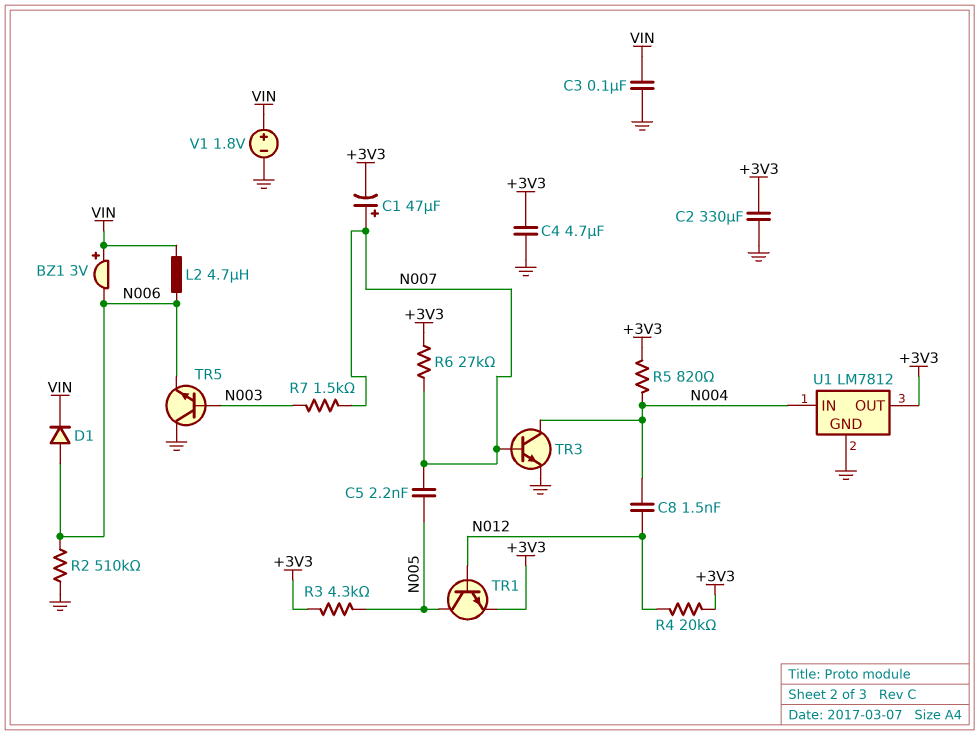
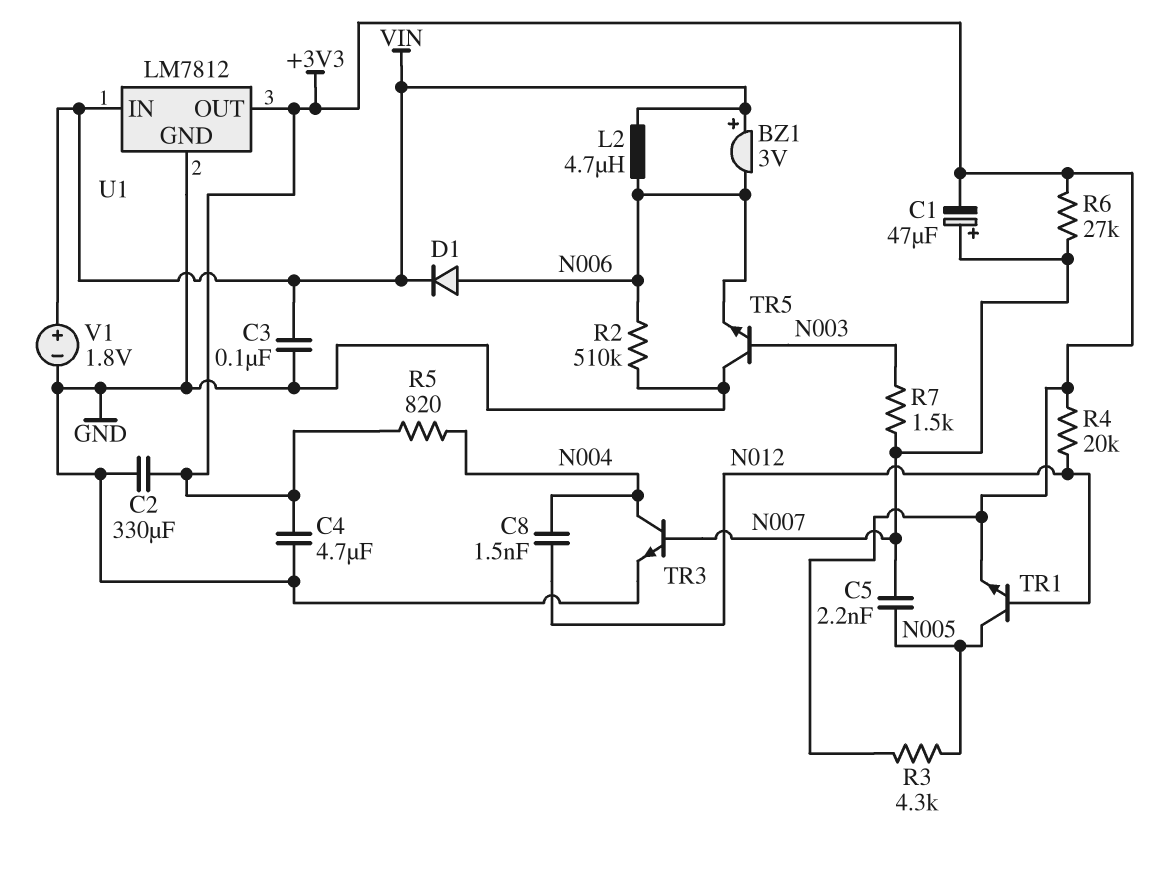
U1 pin IN: N004 -> VIN

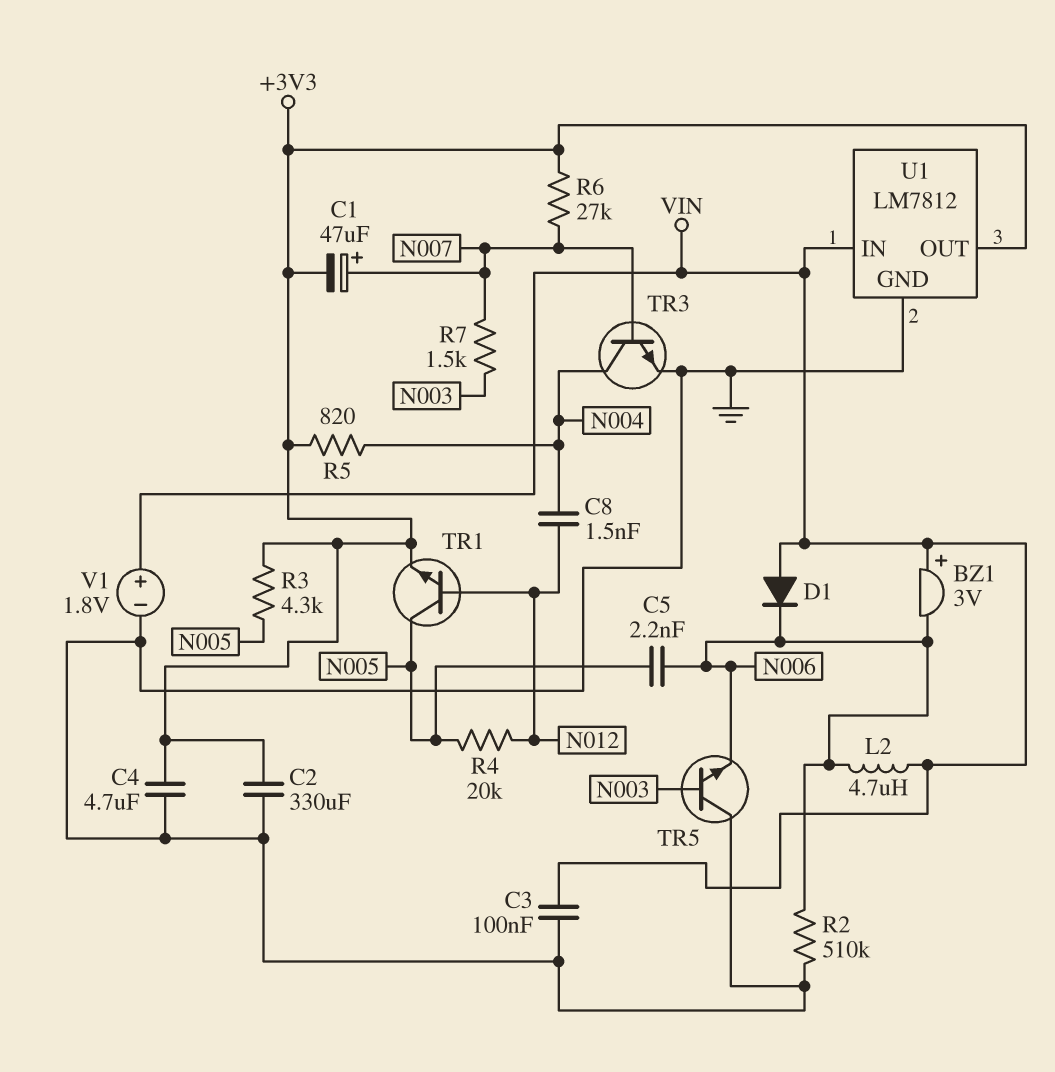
C5: 2.2nF (N005, N007) -> 2.2nF (N005, N006)
D1: diode (A N006, K VIN) -> diode (A VIN, K N006)
R4: 20k (+3V3, N012) -> 20k (N005, N012)

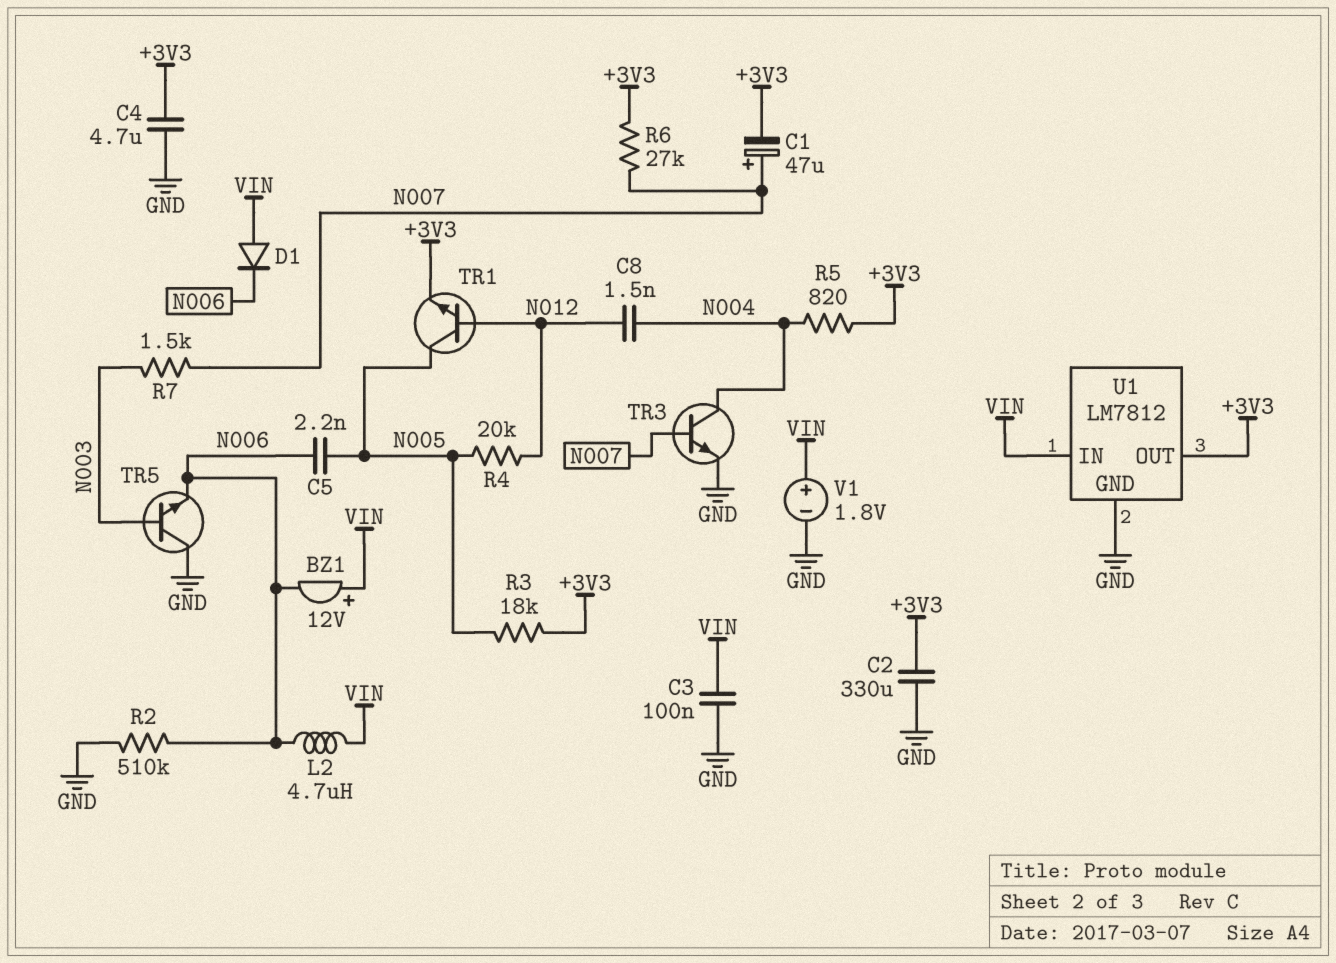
BZ1: buzzer 3V (plus VIN, minus N006) -> buzzer 12V (plus VIN, minus N006)
R3: 4.3k (+3V3, N005) -> 18k (+3V3, N005)

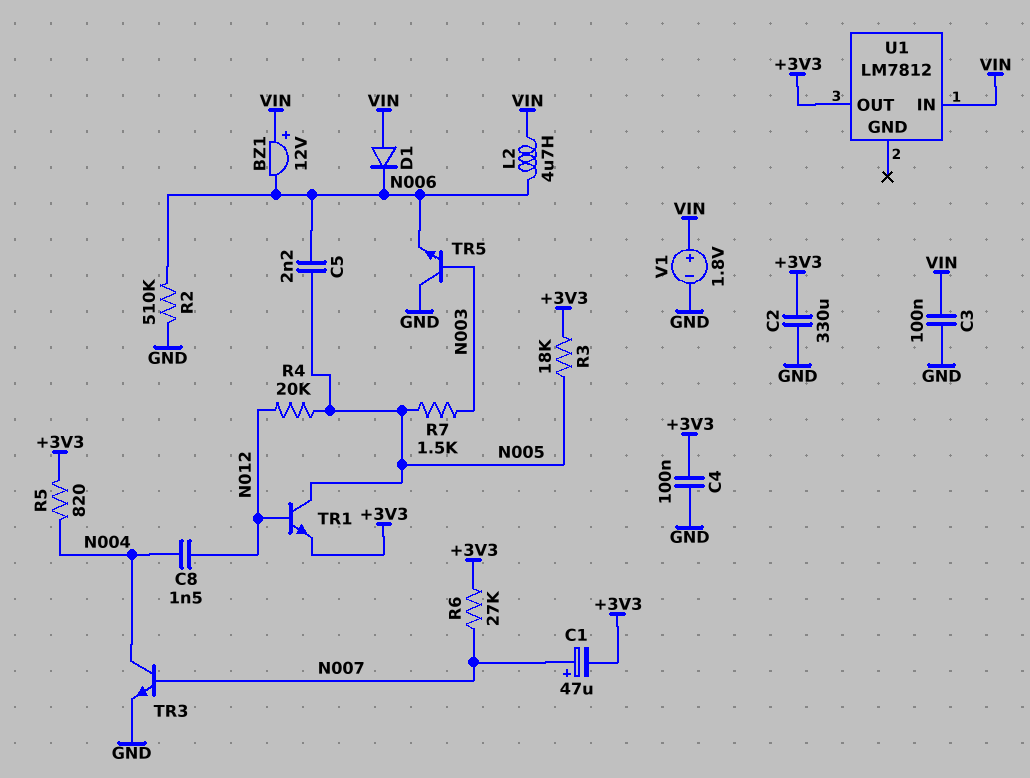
C4: 4.7uF (+3V3, GND) -> 100nF (+3V3, GND)
R7: 1.5k (N003, N007) -> 1.5k (N003, N005)
U1 pin GND: GND -> none

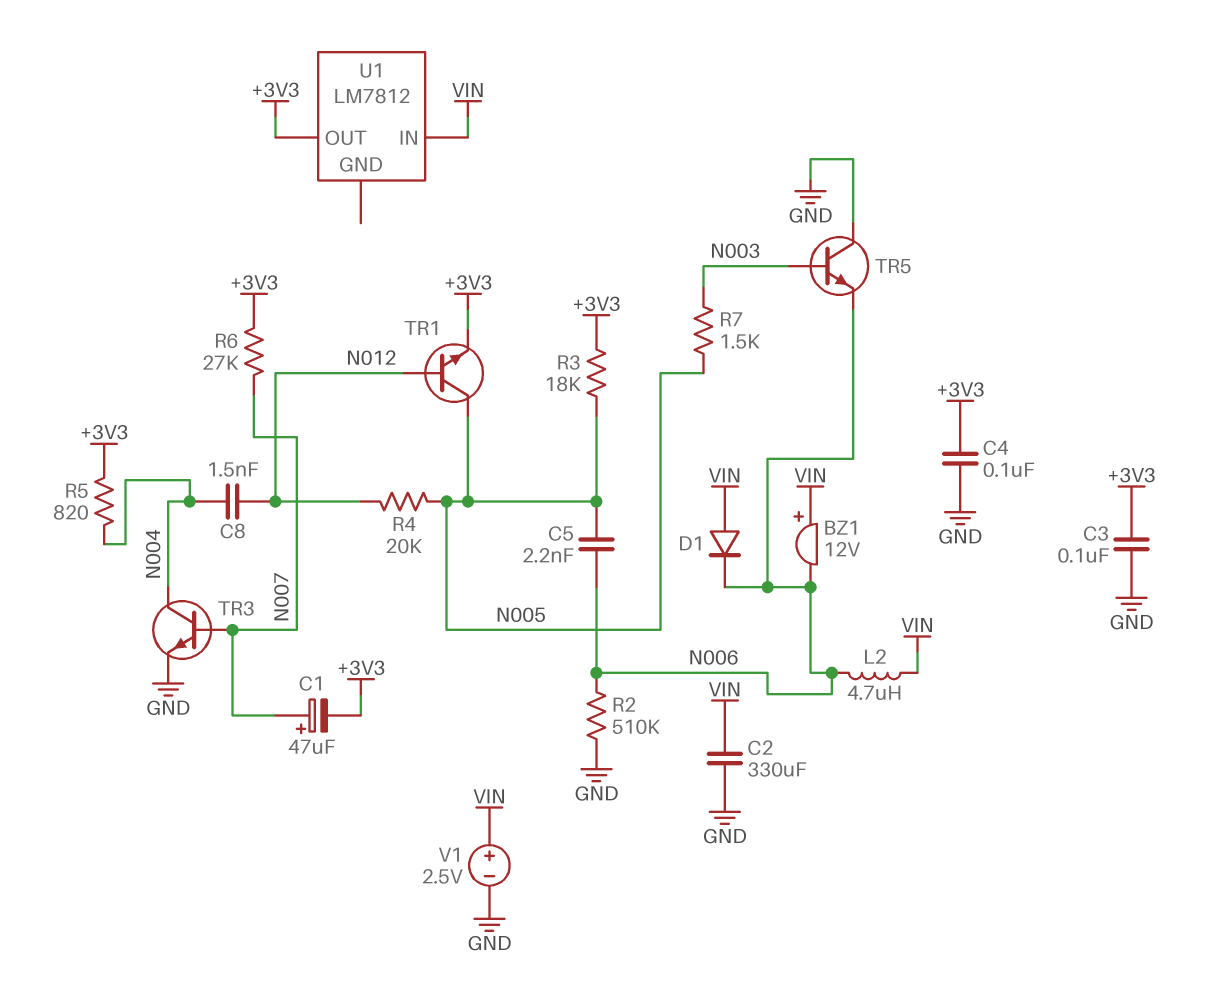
C2: 330uF (+3V3, GND) -> 330uF (GND, VIN)
C3: 100nF (GND, VIN) -> 100nF (+3V3, GND)
V1: 1.8V (plus VIN, minus GND) -> 2.5V (plus VIN, minus GND)

